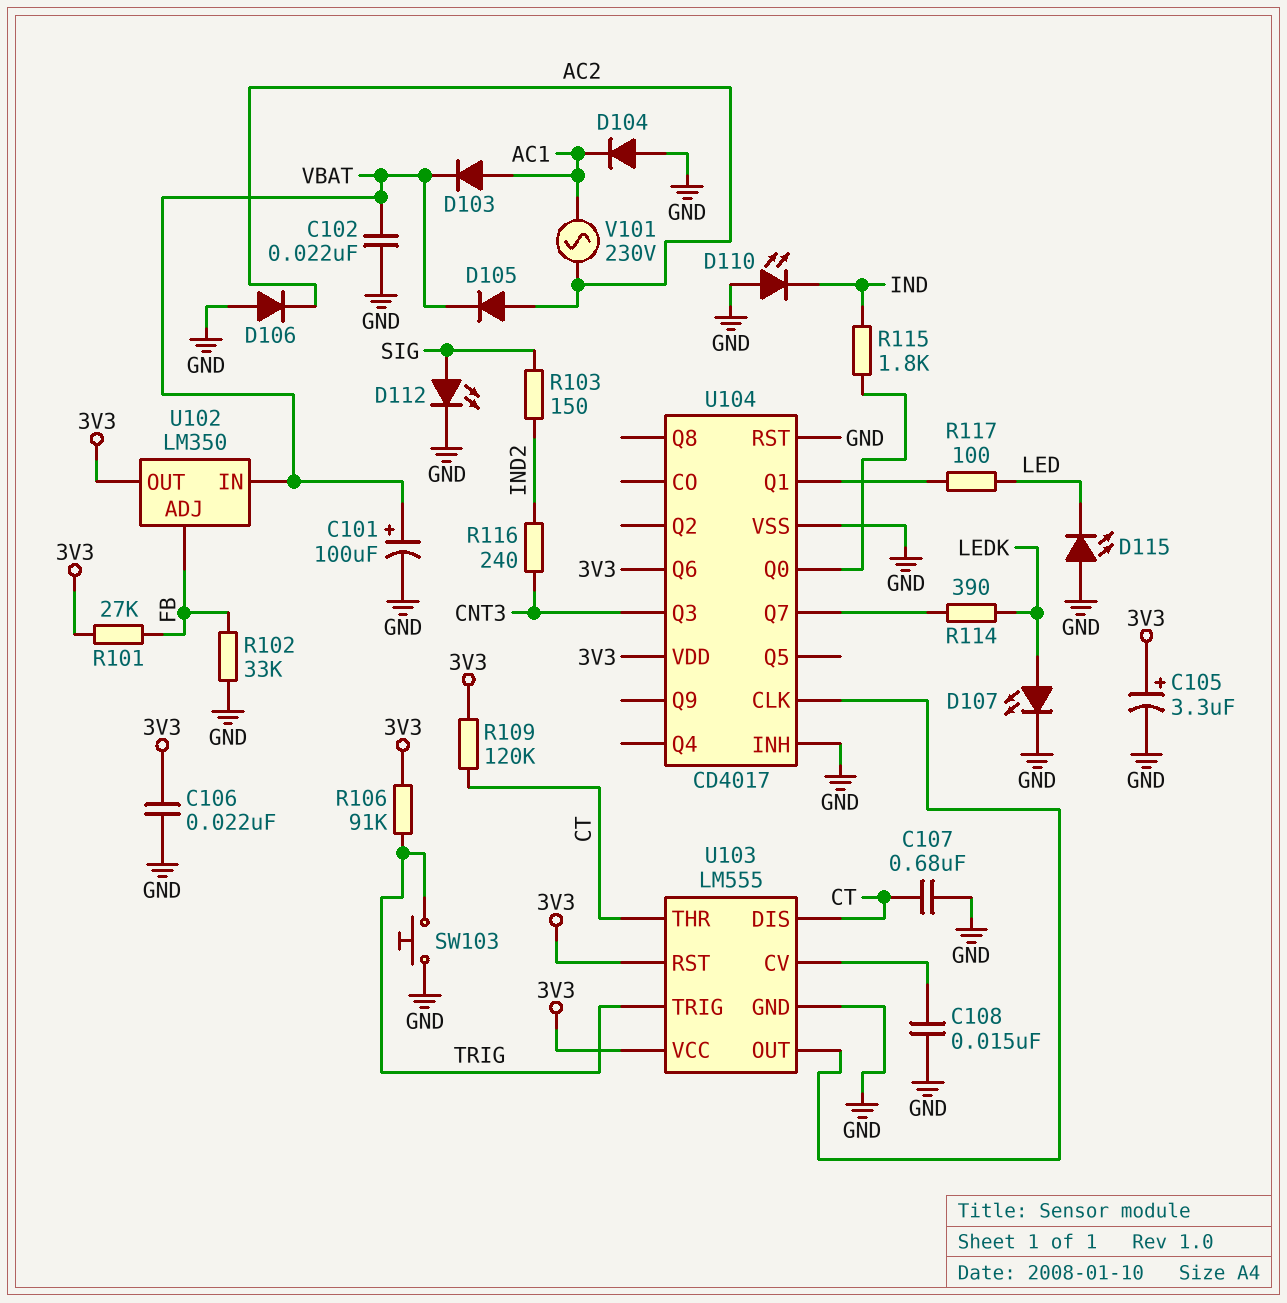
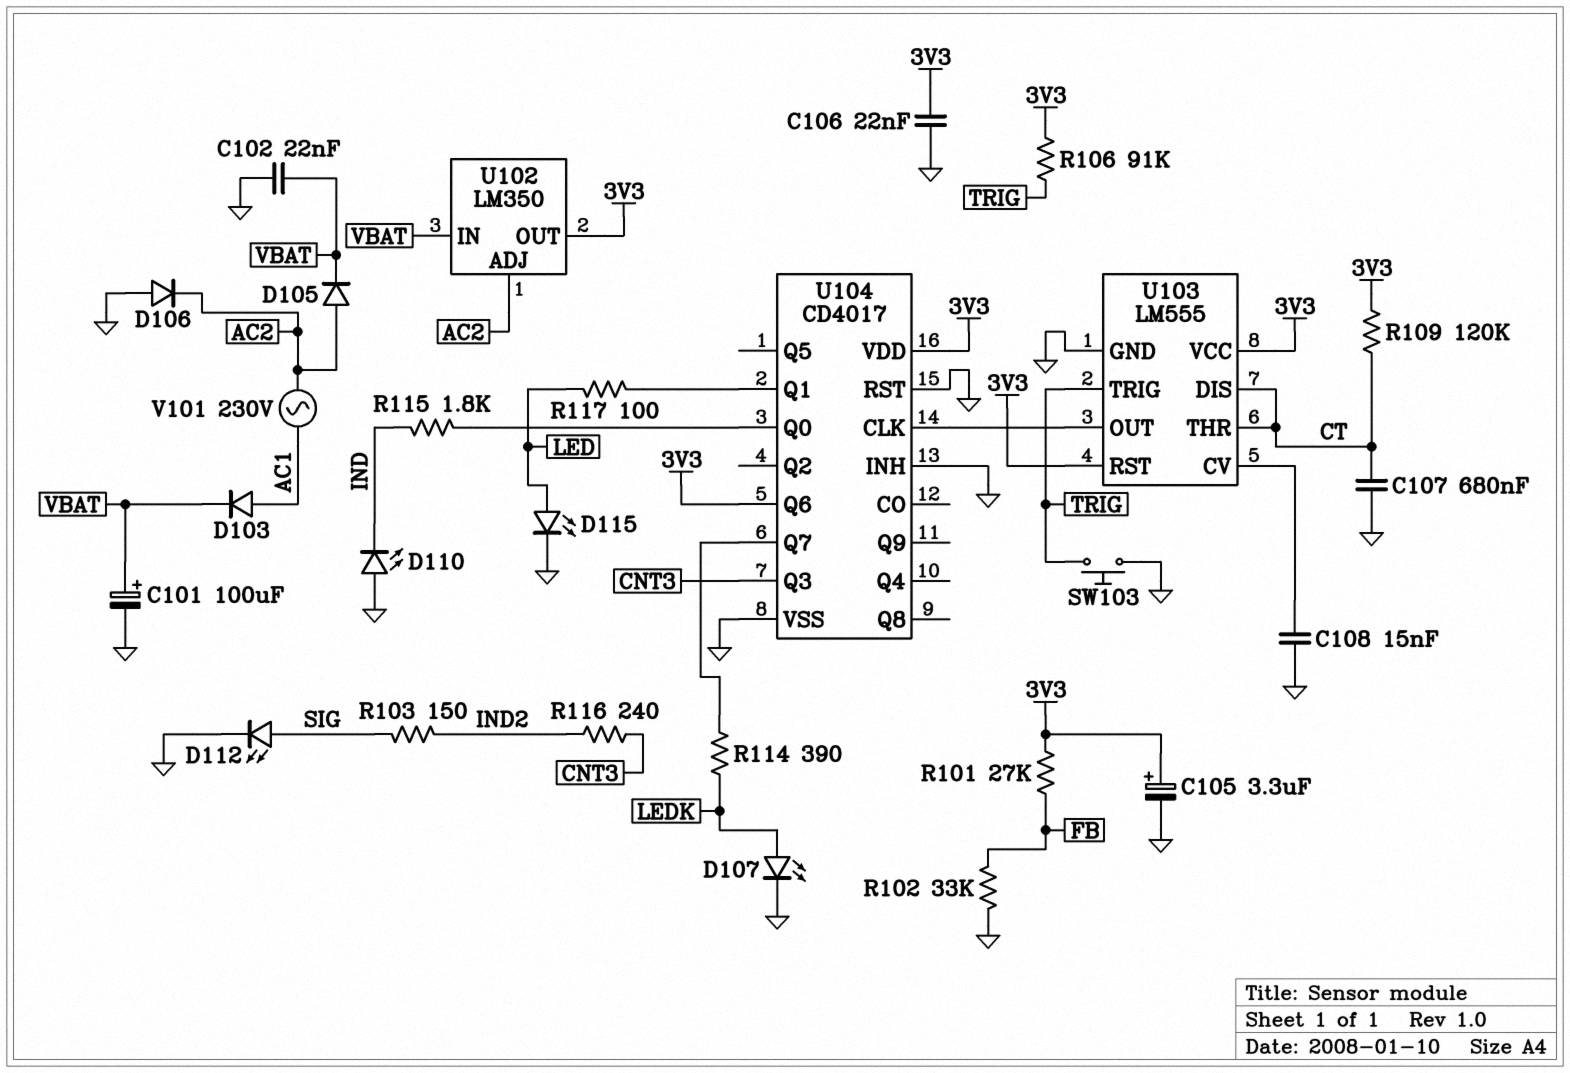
D104: diode (A GND, K AC1) -> none
D115: LED (A GND, K LED) -> LED (A LED, K GND)
U102 pin ADJ: FB -> AC2

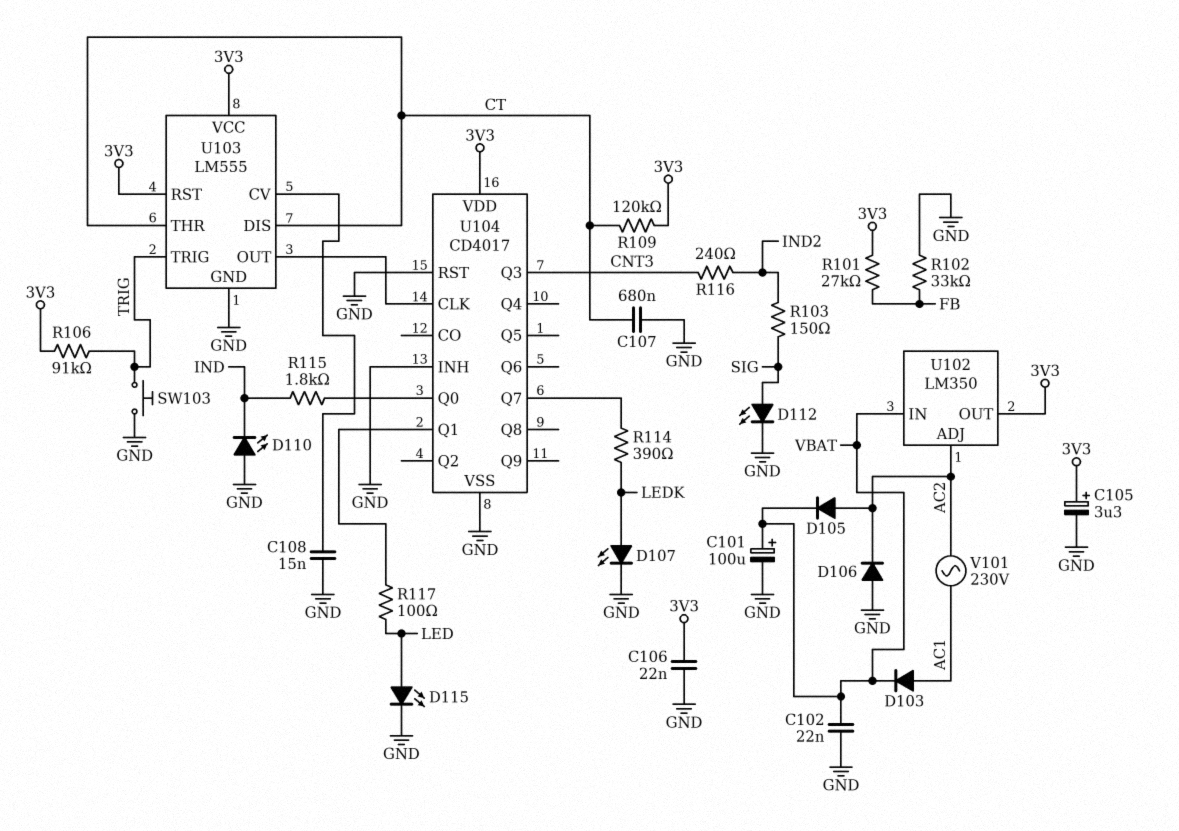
U104 pin Q6: 3V3 -> none

